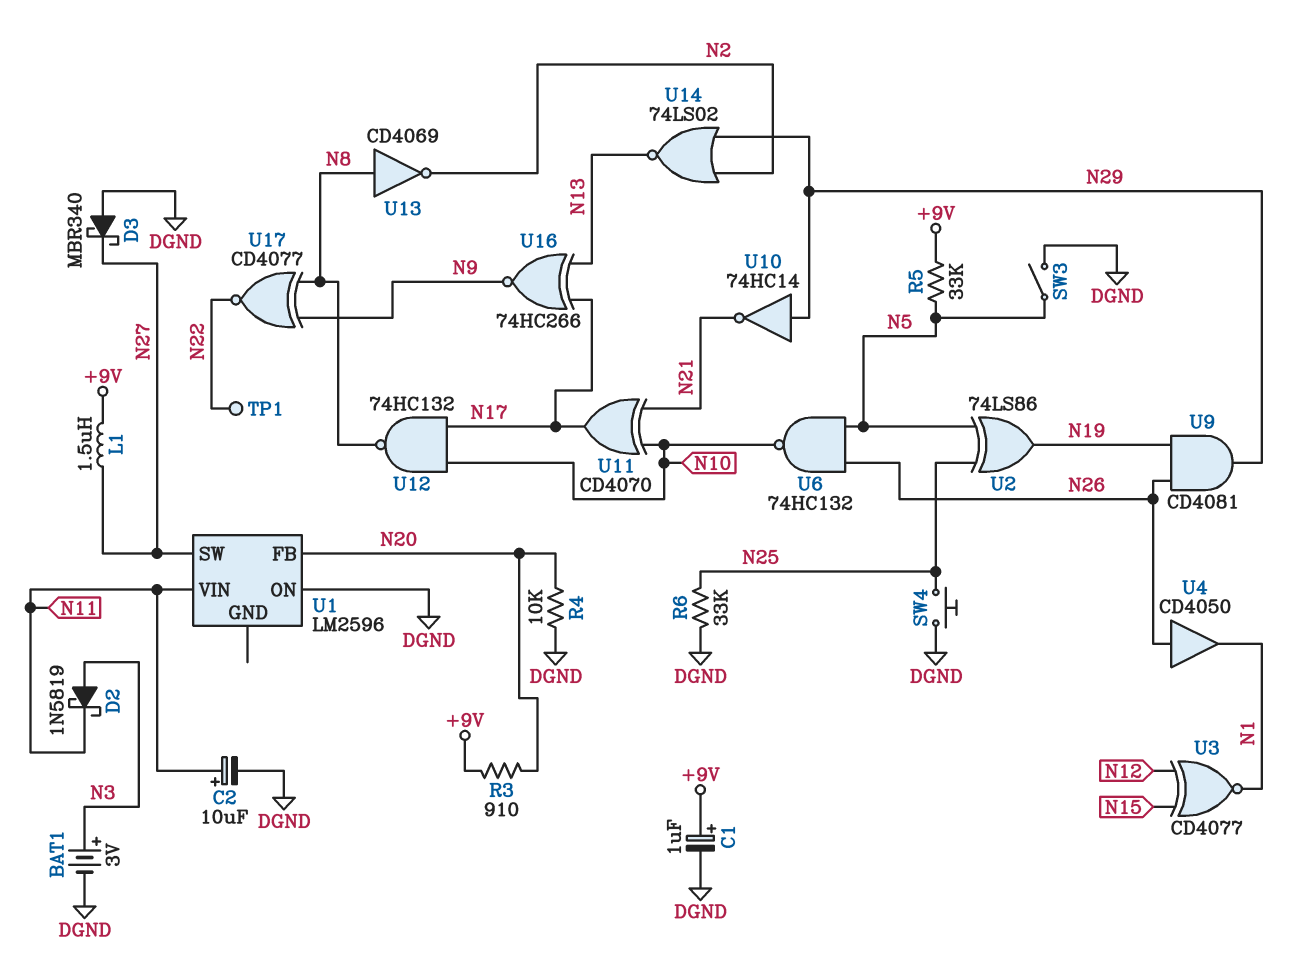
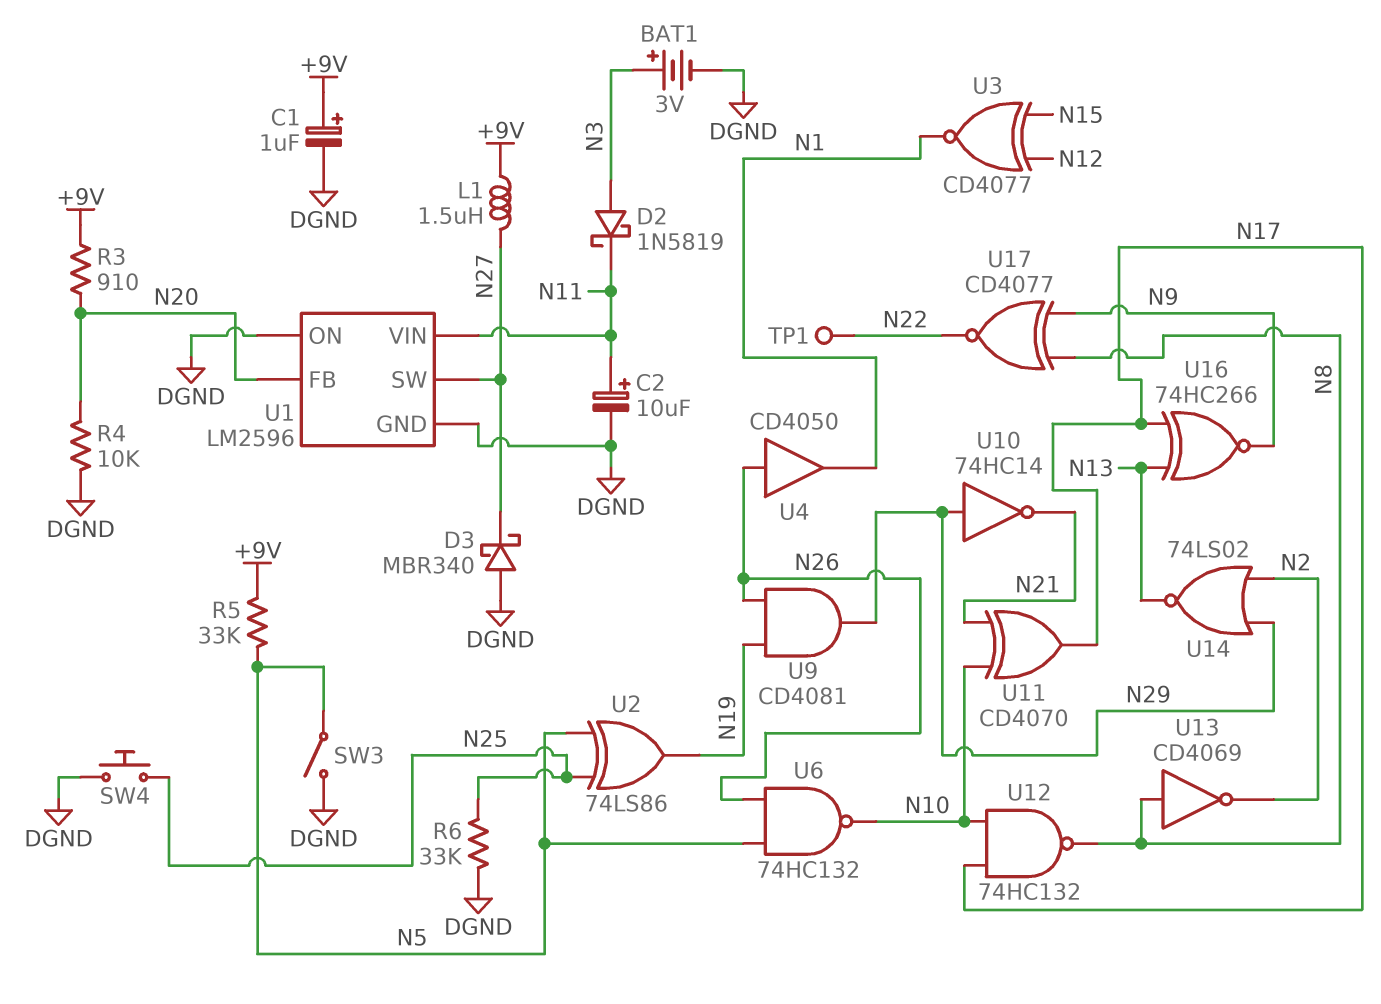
U1 pin GND: none -> DGND

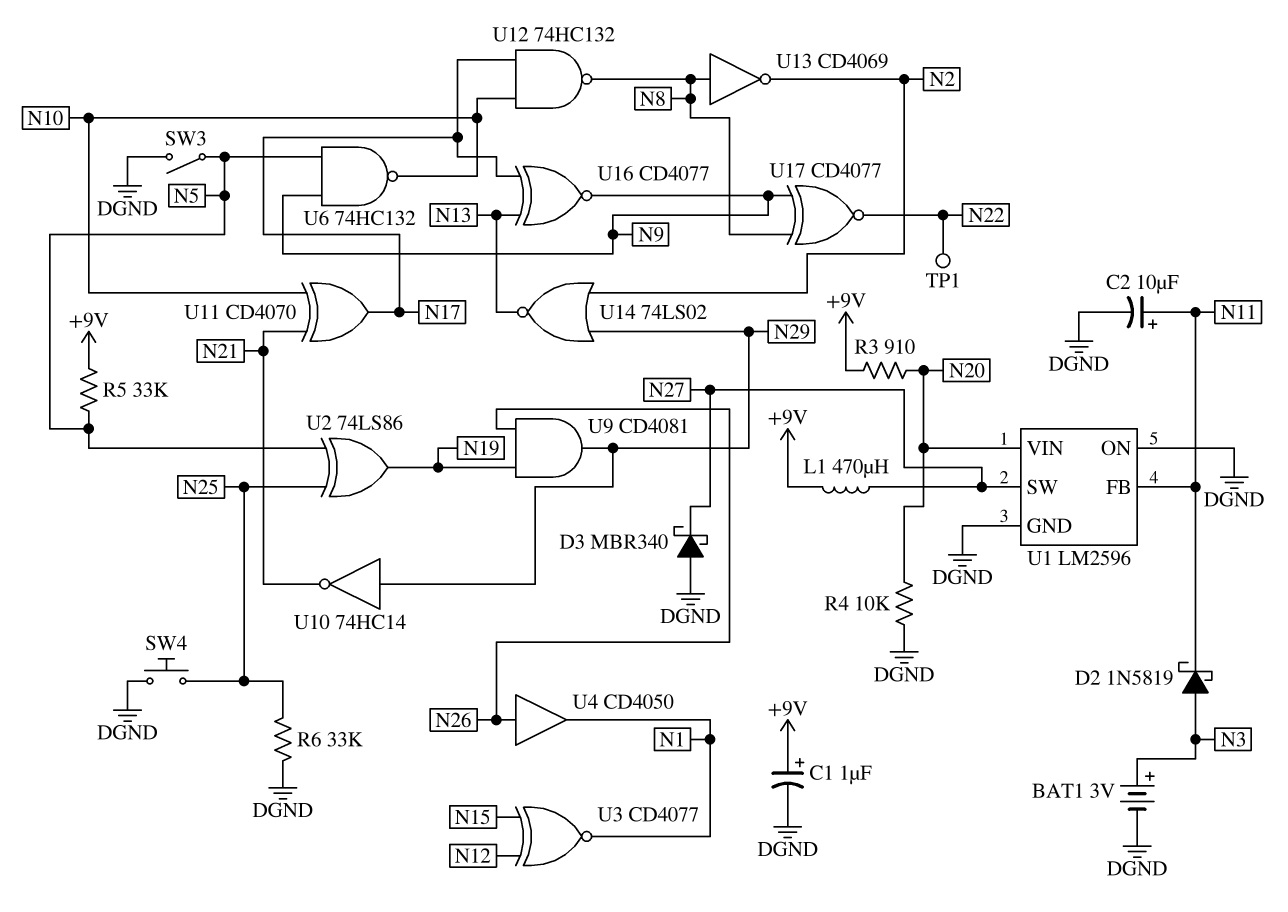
L1: 1.5uH (+9V, N27) -> 470uH (+9V, N27)
U1 pin FB: N20 -> N11
U1 pin VIN: N11 -> N20
U6: NAND 74HC132 (in N5, in N26, out N10) -> NAND 74HC132 (in N5, in N9, out N10)
U16: XNOR 74HC266 (in N13, in N17, out N9) -> XNOR CD4077 (in N13, in N17, out N9)

